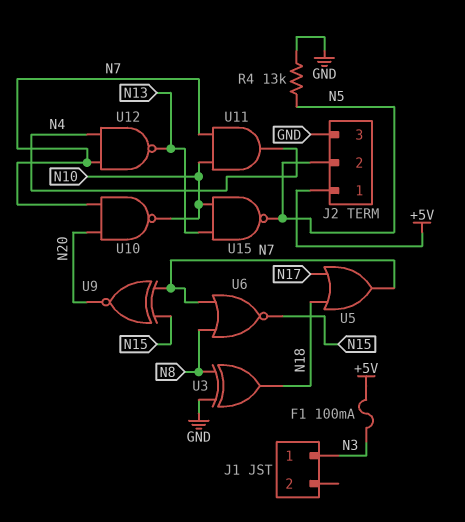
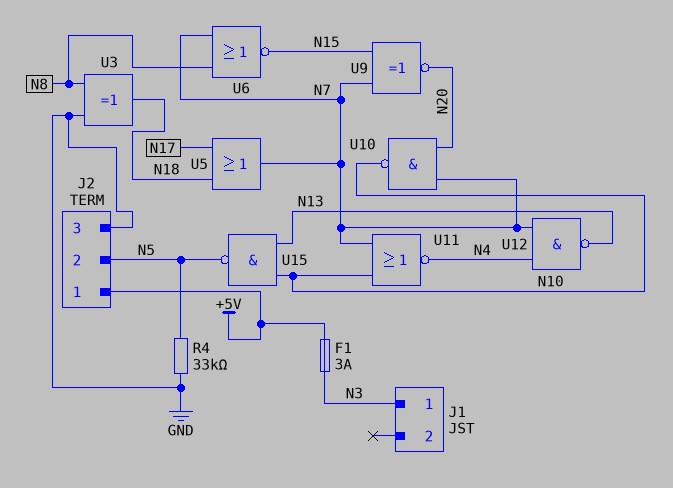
F1: 100mA (+5V, N3) -> 3A (+5V, N3)
R4: 13k (GND, N5) -> 33k (GND, N5)
U11: AND (in N7, in N10, out N4) -> NOR (in N7, in N10, out N4)

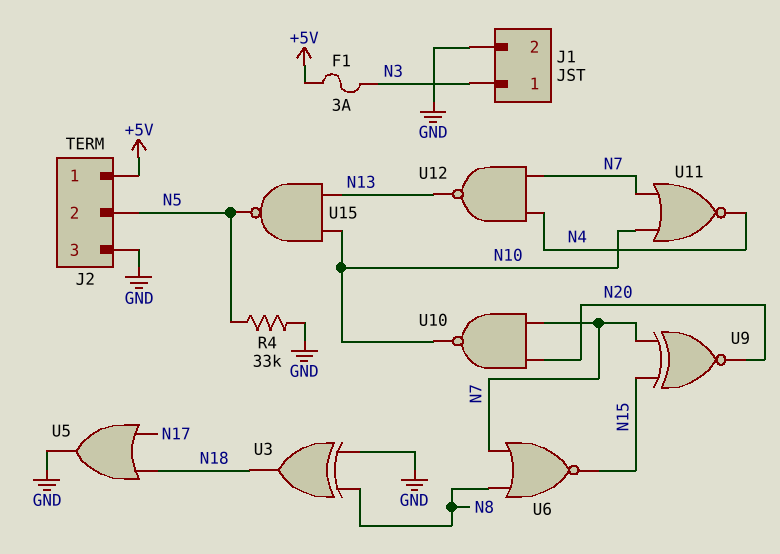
J1 pin 2: none -> GND
U5: OR (in N17, in N18, out N7) -> OR (in N17, in N18, out GND)

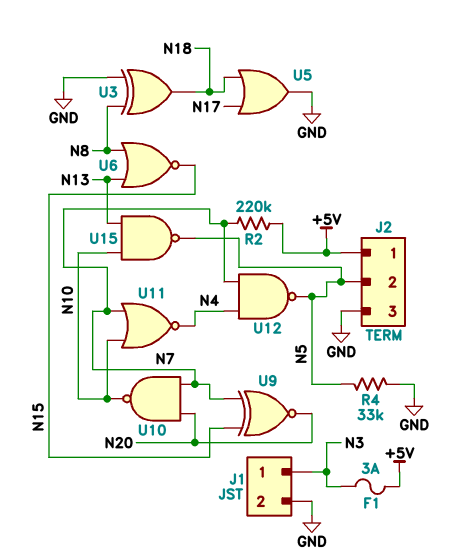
R2: none -> 220k (+5V, N7)
U6: NOR (in N7, in N8, out N15) -> NOR (in N8, in N13, out N15)
U12: NAND (in N4, in N7, out N13) -> NAND (in N4, in N7, out N5)

